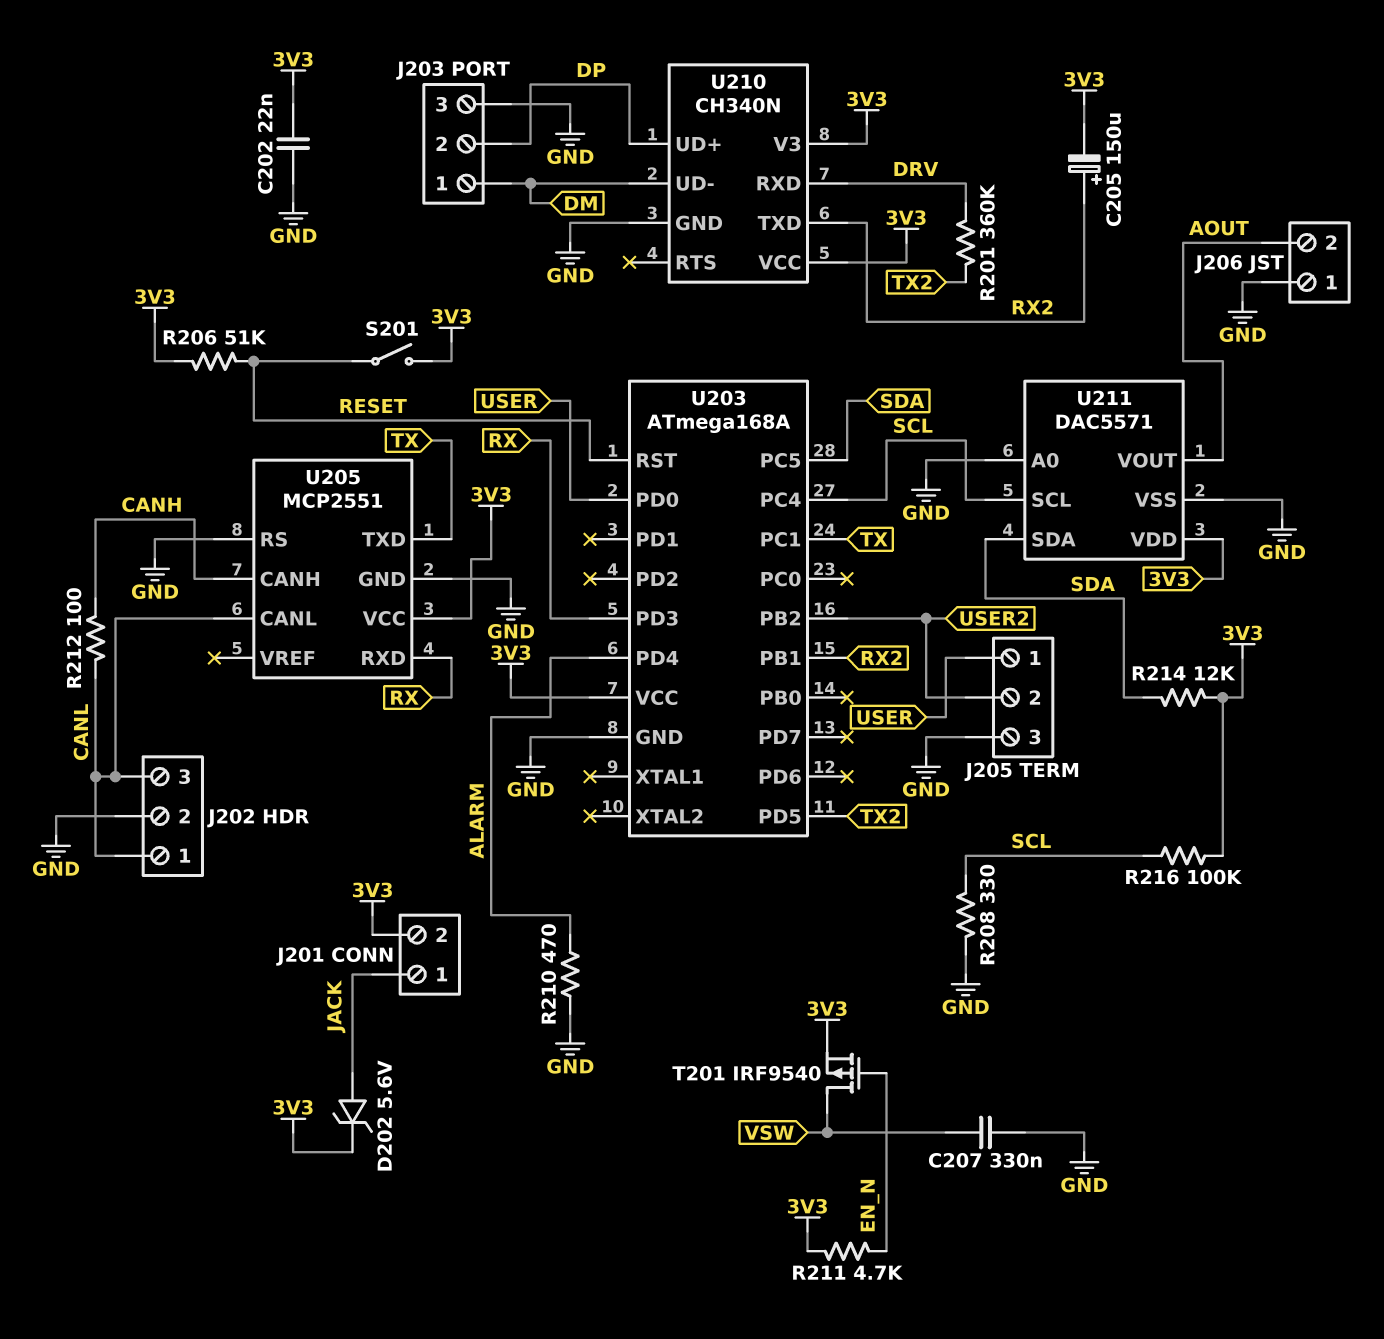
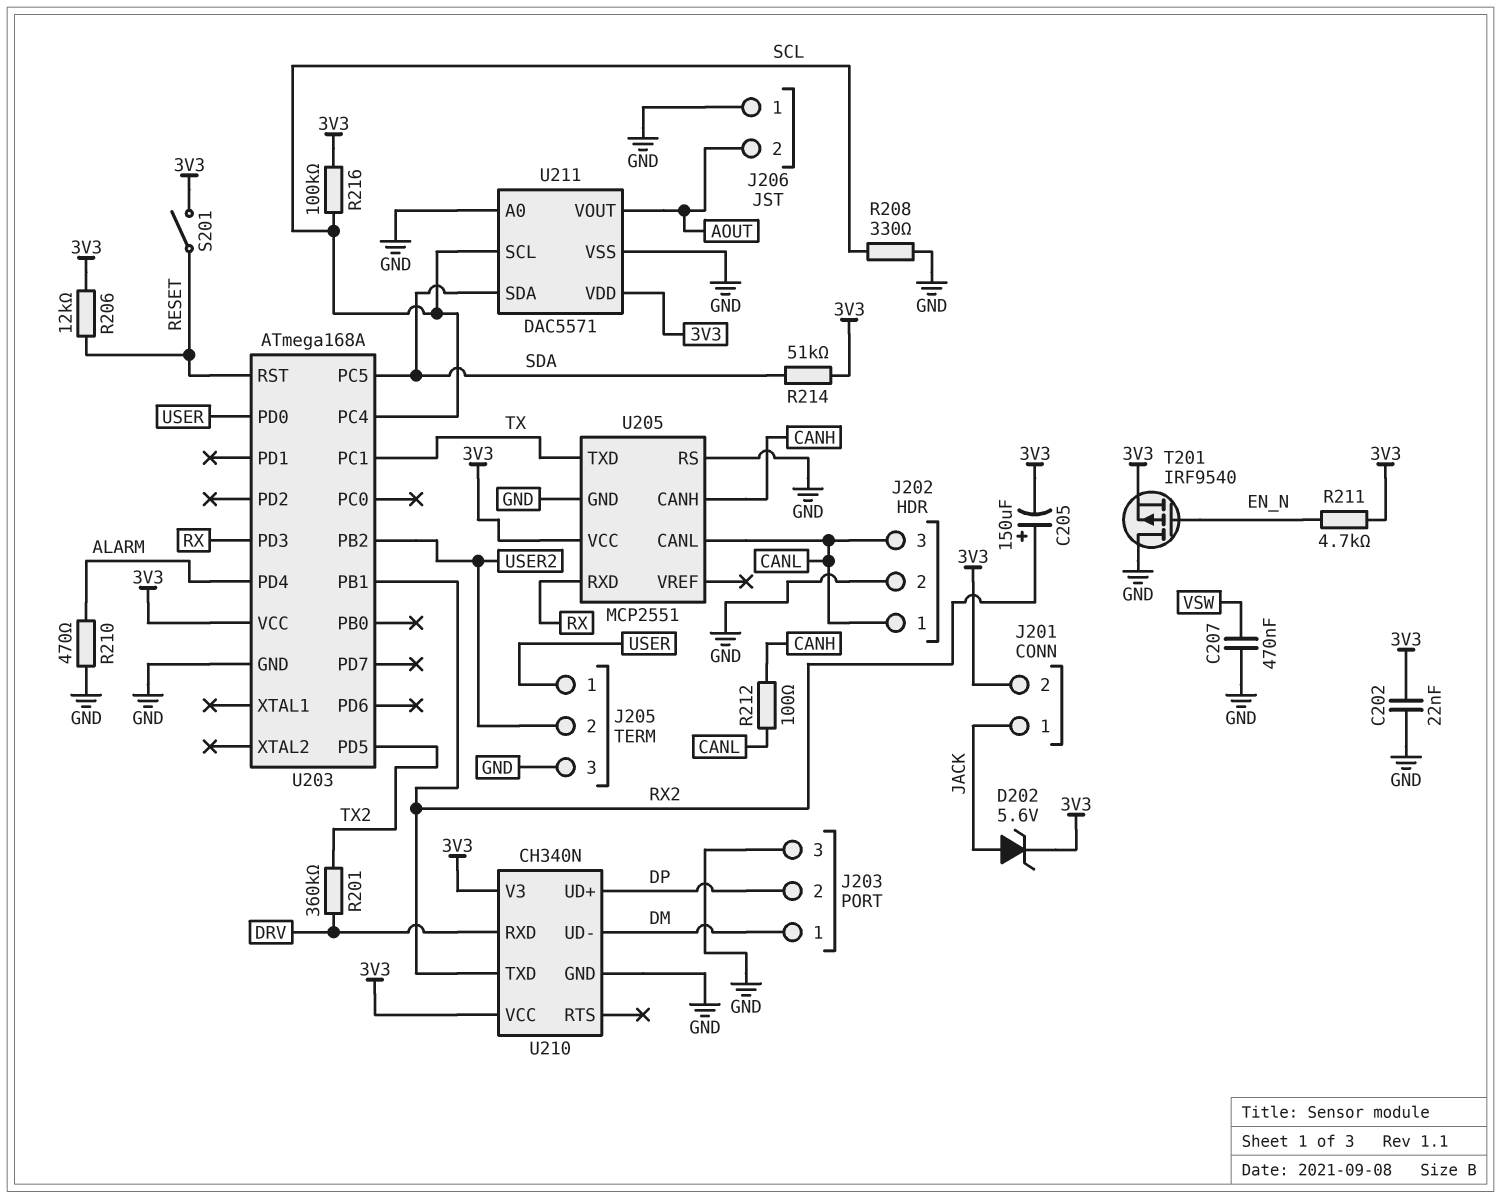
C207: 330nF (GND, VSW) -> 470nF (GND, VSW)
R206: 51k (3V3, RESET) -> 12k (3V3, RESET)
R214: 12k (3V3, SDA) -> 51k (3V3, SDA)
T201: PMOS IRF9540 (G EN_N, D VSW, S 3V3) -> PMOS IRF9540 (G EN_N, D GND, S 3V3)

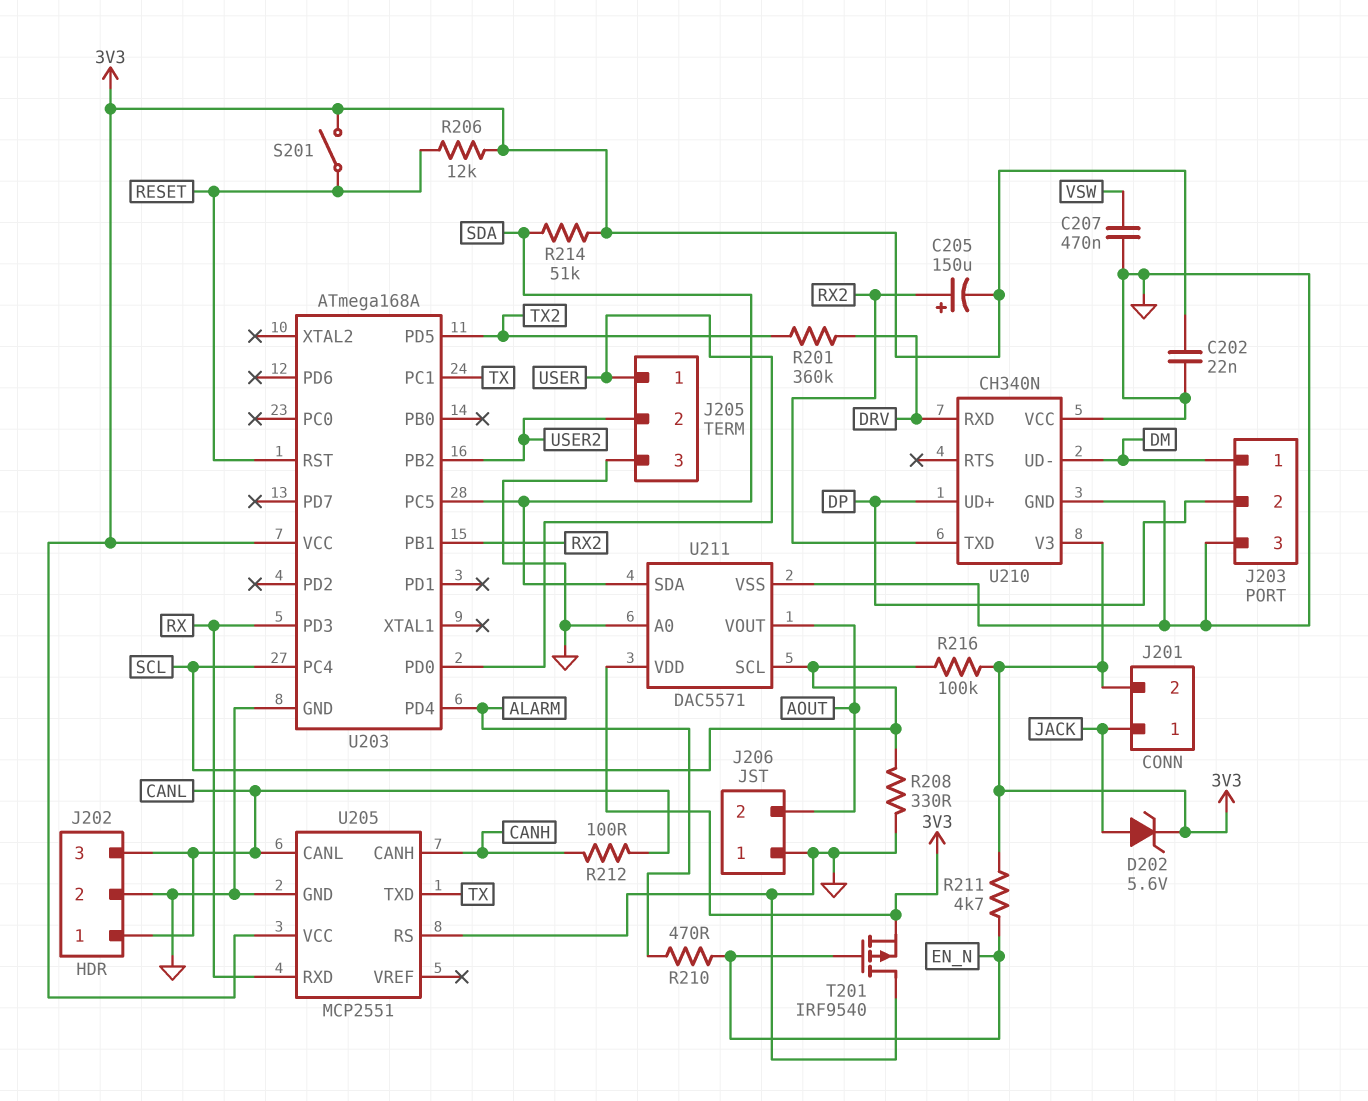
R210: 470 (ALARM, GND) -> 470 (ALARM, EN_N)
U210 pin VCC: 3V3 -> GND

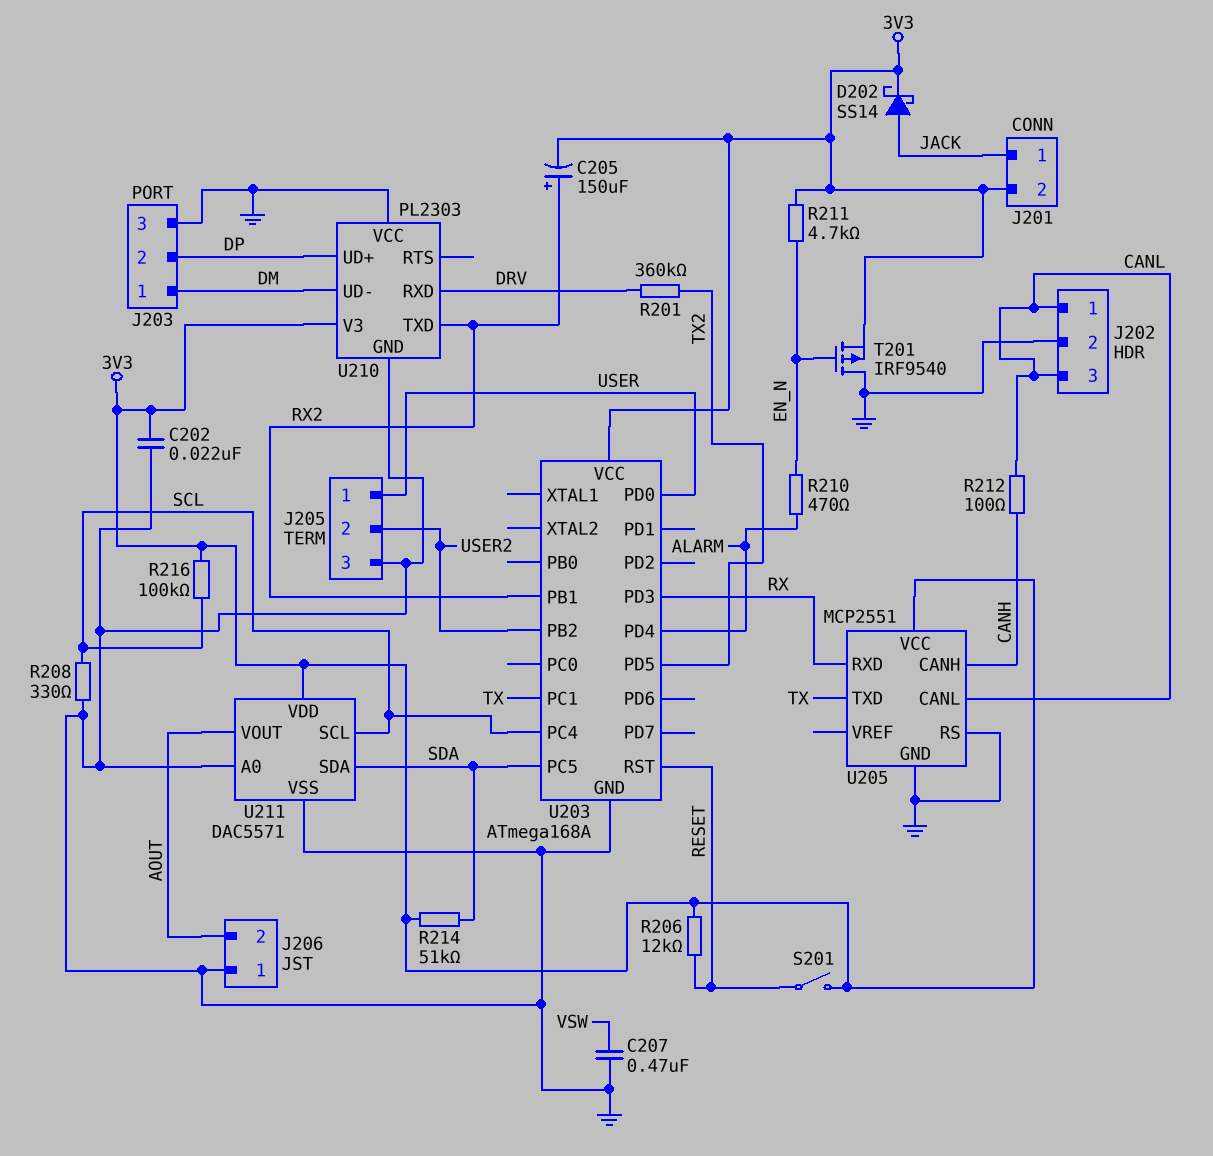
D202: zener 5.6V (A JACK, K 3V3) -> schottky SS14 (A JACK, K 3V3)
U210: CH340N -> PL2303

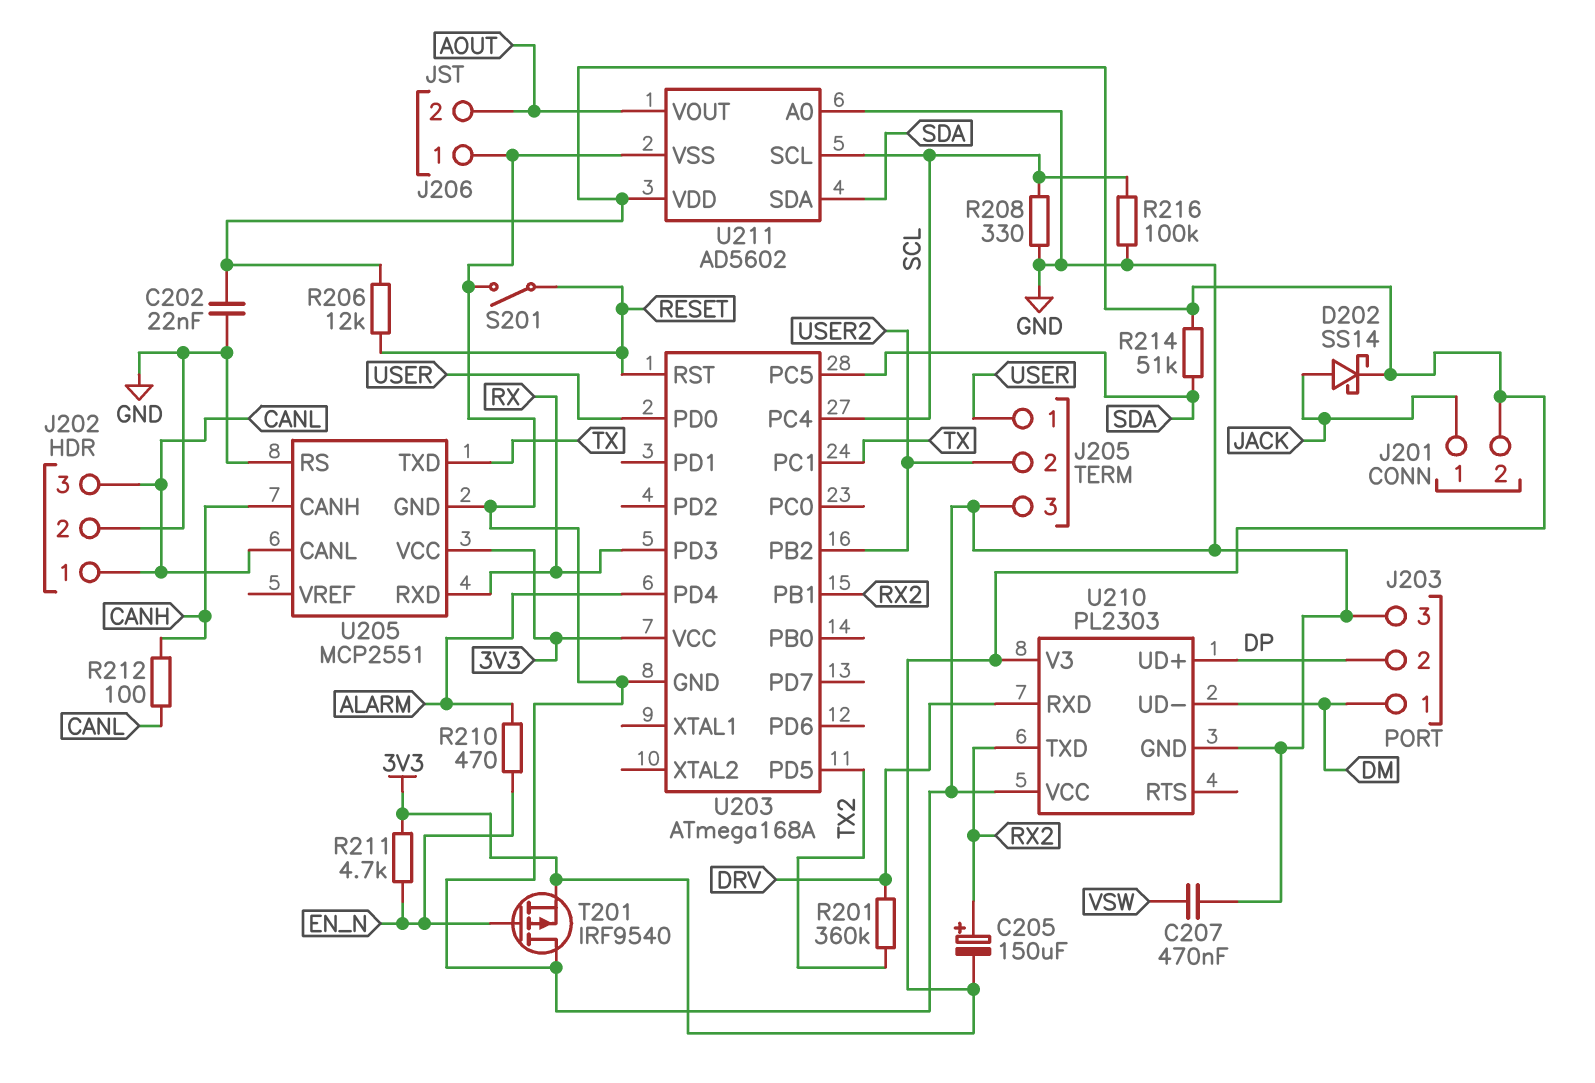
R216: 100k (3V3, SCL) -> 100k (GND, SCL)
S201: switch (3V3, RESET) -> switch (GND, RESET)
U211: DAC5571 -> AD5602

